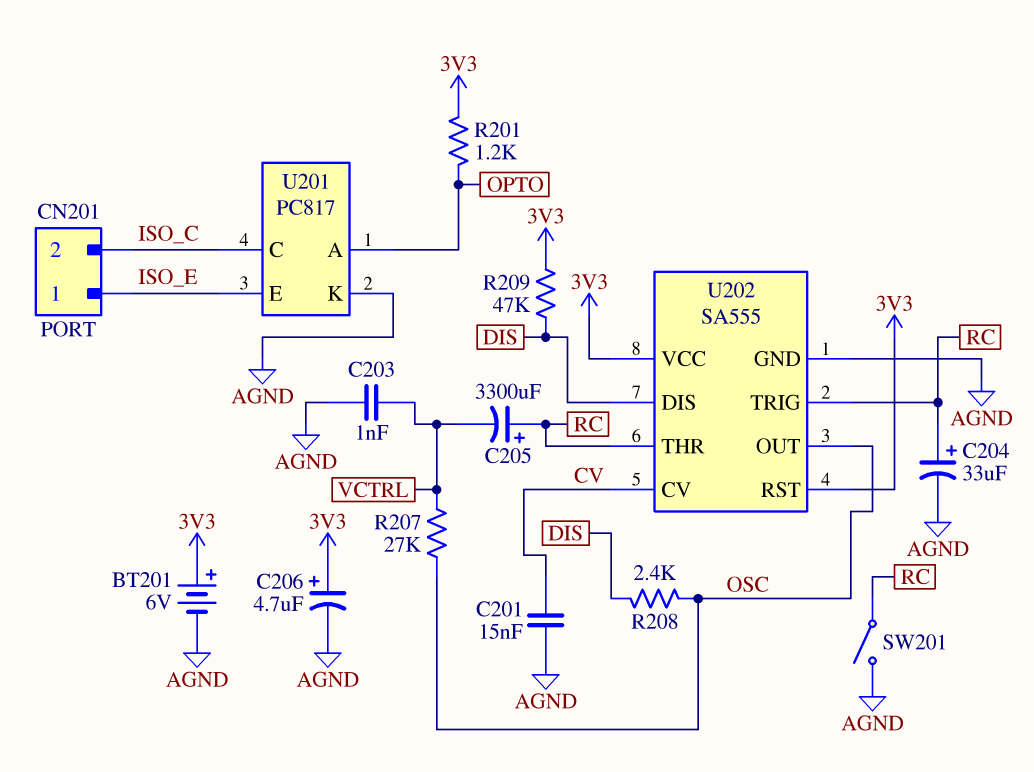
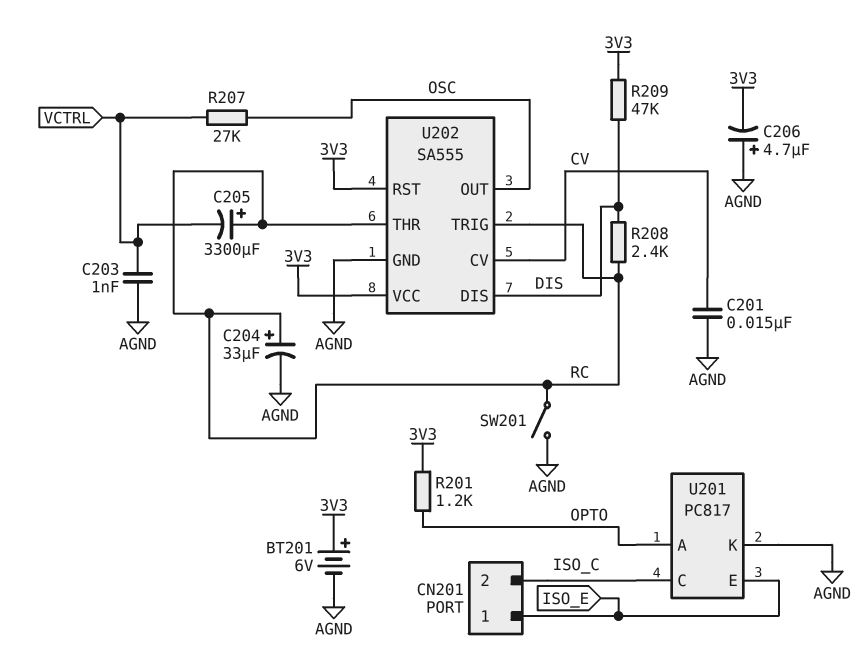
C206: 4.7uF (plus 3V3, minus AGND) -> 4.7uF (plus AGND, minus 3V3)
R208: 2.4k (DIS, OSC) -> 2.4k (DIS, RC)

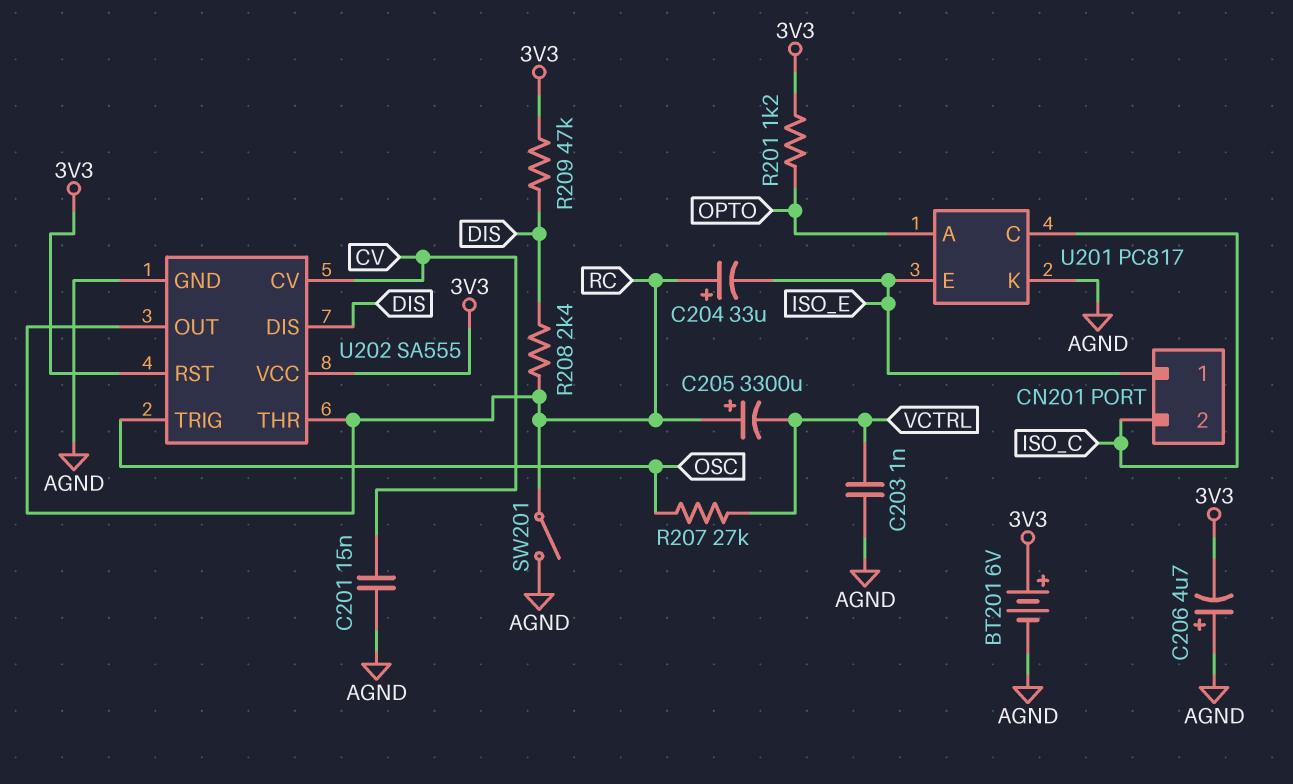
C204: 33uF (plus RC, minus AGND) -> 33uF (plus RC, minus ISO_E)
U202 pin OUT: OSC -> RC
U202 pin TRIG: RC -> OSC

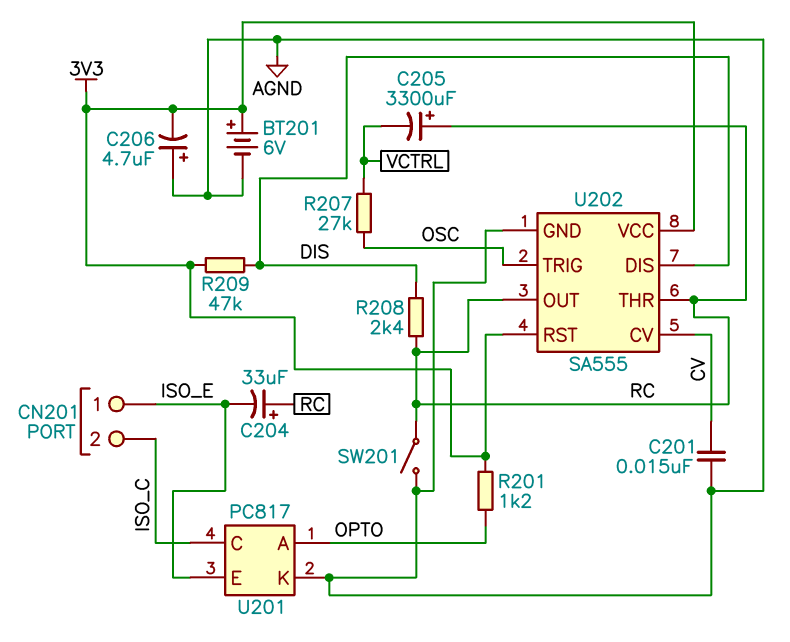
C203: 1nF (AGND, VCTRL) -> none

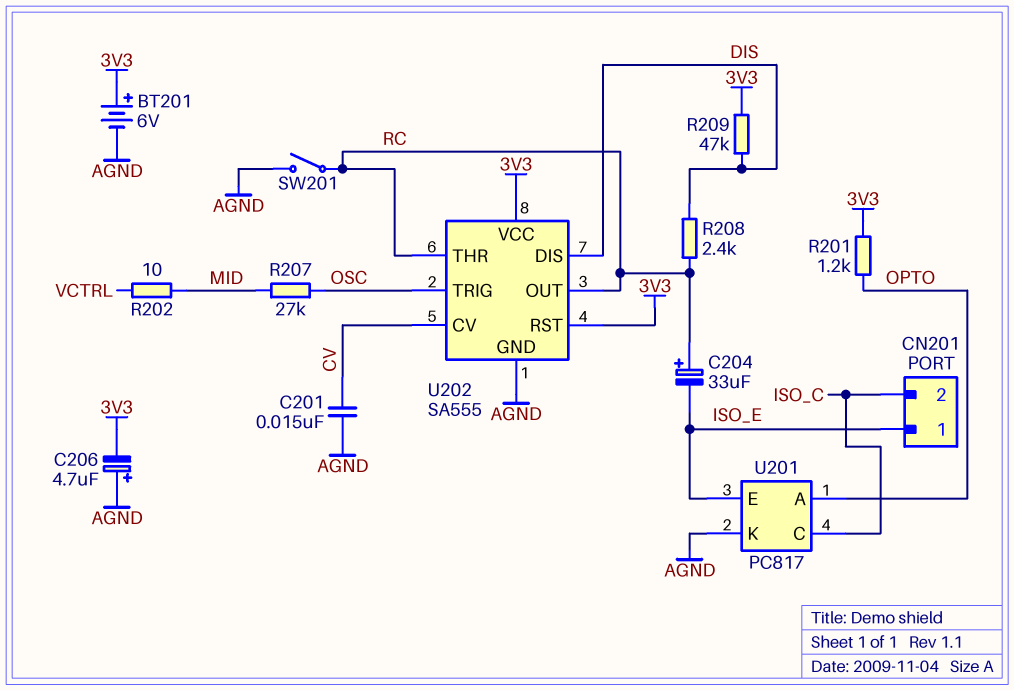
C205: 3300uF (plus RC, minus VCTRL) -> none
R202: none -> 10 (MID, VCTRL)
R207: 27k (OSC, VCTRL) -> 27k (MID, OSC)

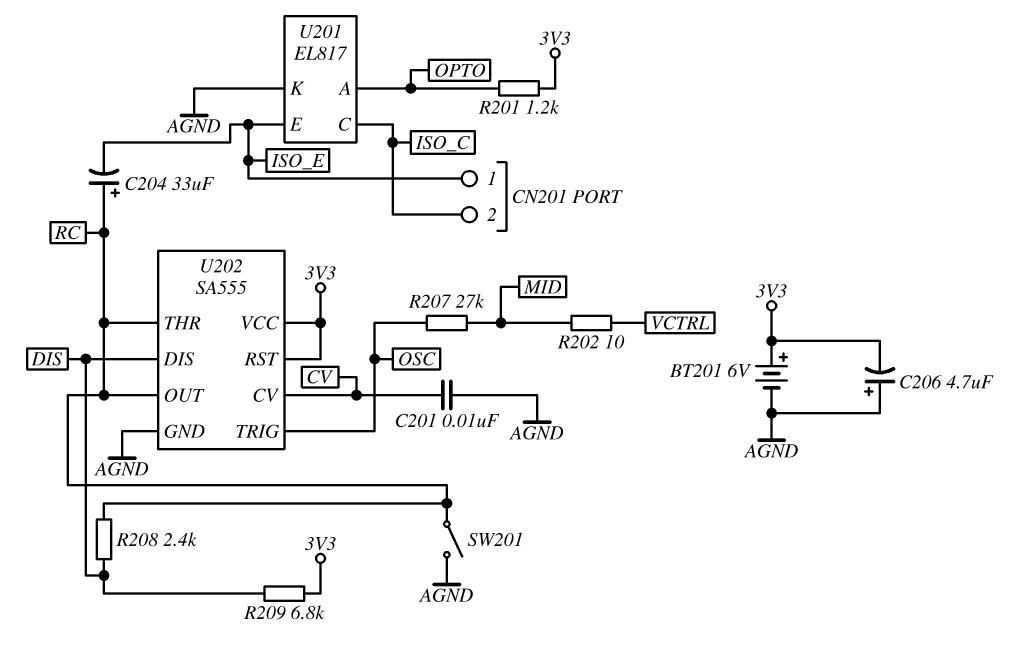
C201: 15nF (AGND, CV) -> 10nF (AGND, CV)
R209: 47k (3V3, DIS) -> 6.8k (3V3, DIS)
U201: PC817 -> EL817

